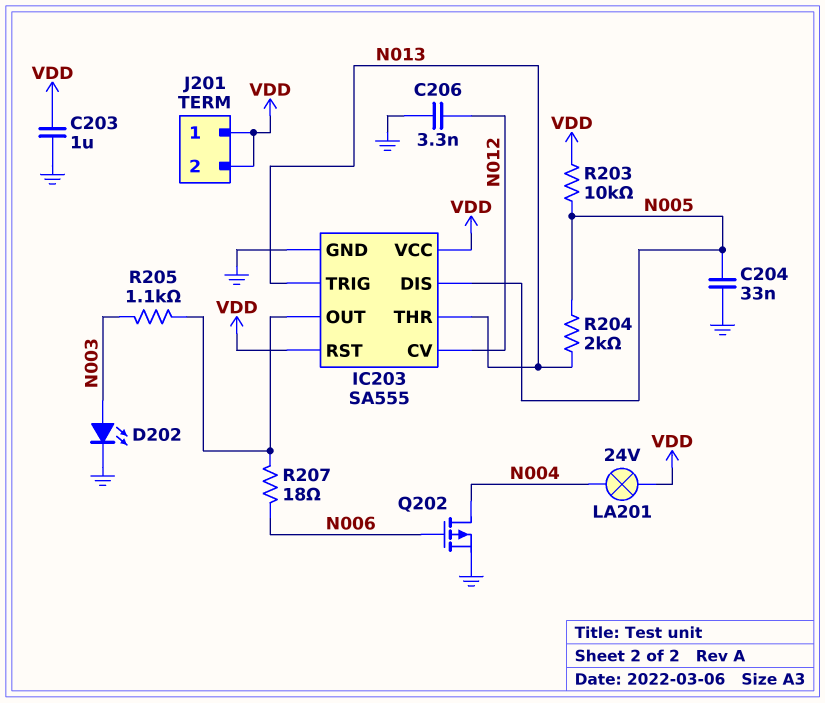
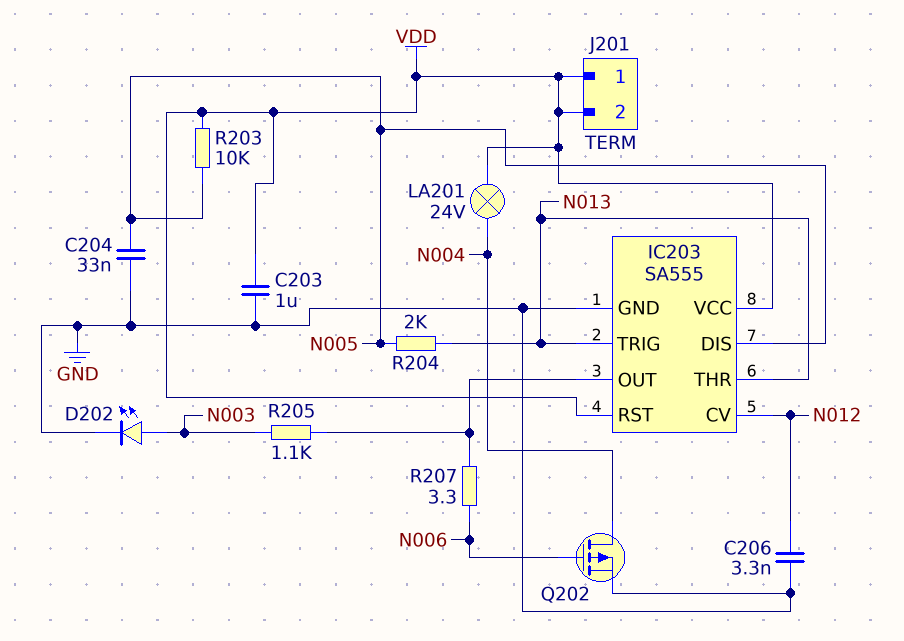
R207: 18 (IC203/OUT, N006) -> 3.3 (IC203/OUT, N006)

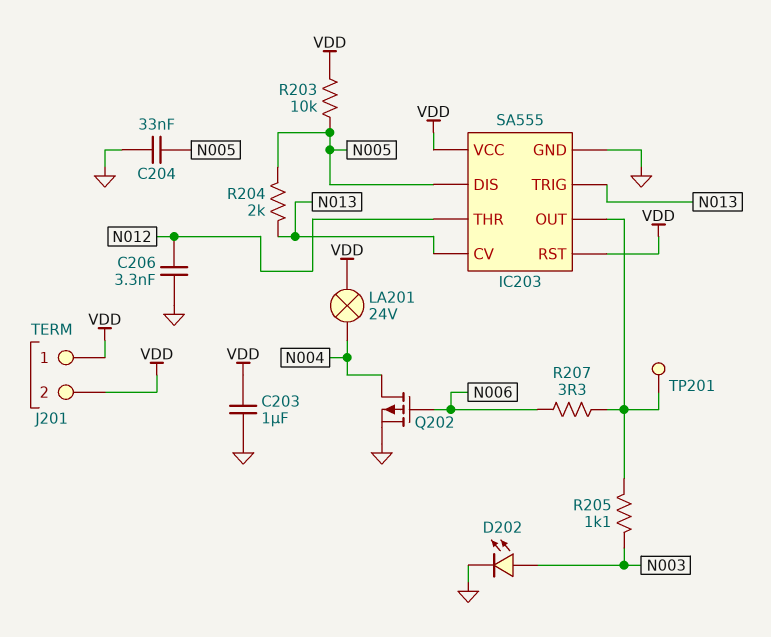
IC203 pin CV: N012 -> N013
IC203 pin THR: N013 -> N012
TP201: none -> test point (IC203/OUT)

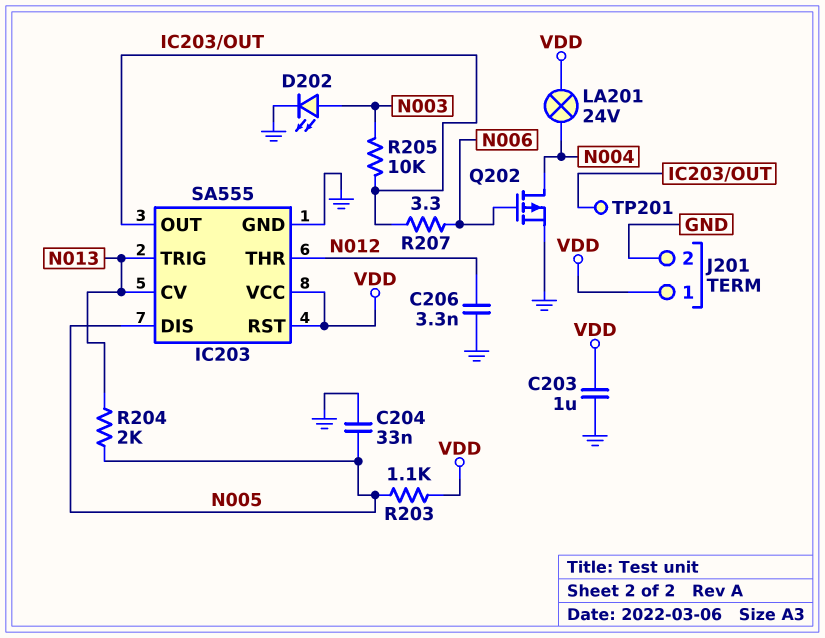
J201 pin 2: VDD -> GND
R203: 10k (N005, VDD) -> 1.1k (N005, VDD)
R205: 1.1k (IC203/OUT, N003) -> 10k (IC203/OUT, N003)

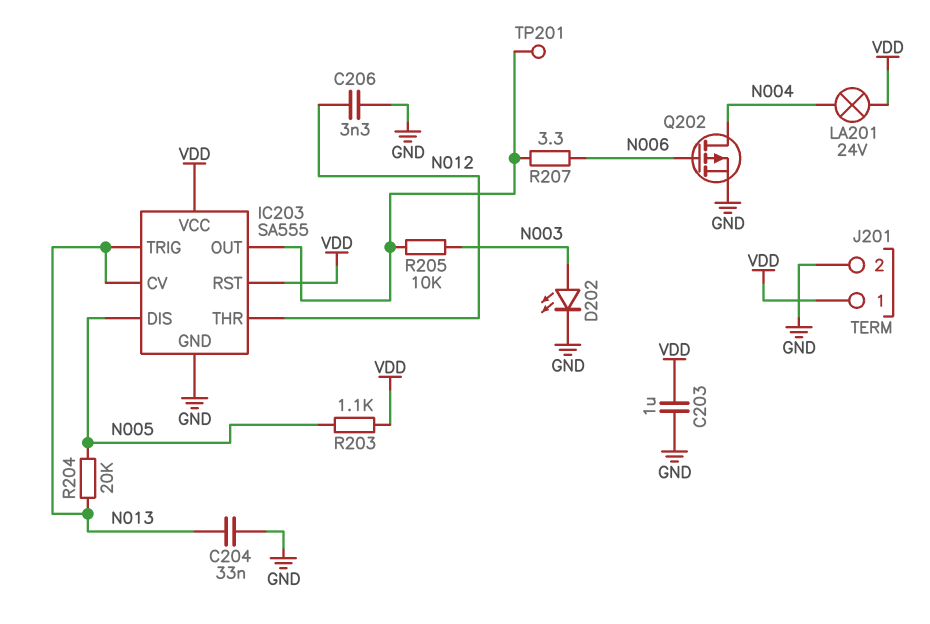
C204: 33nF (GND, N005) -> 33nF (GND, N013)
R204: 2k (N005, N013) -> 20k (N005, N013)

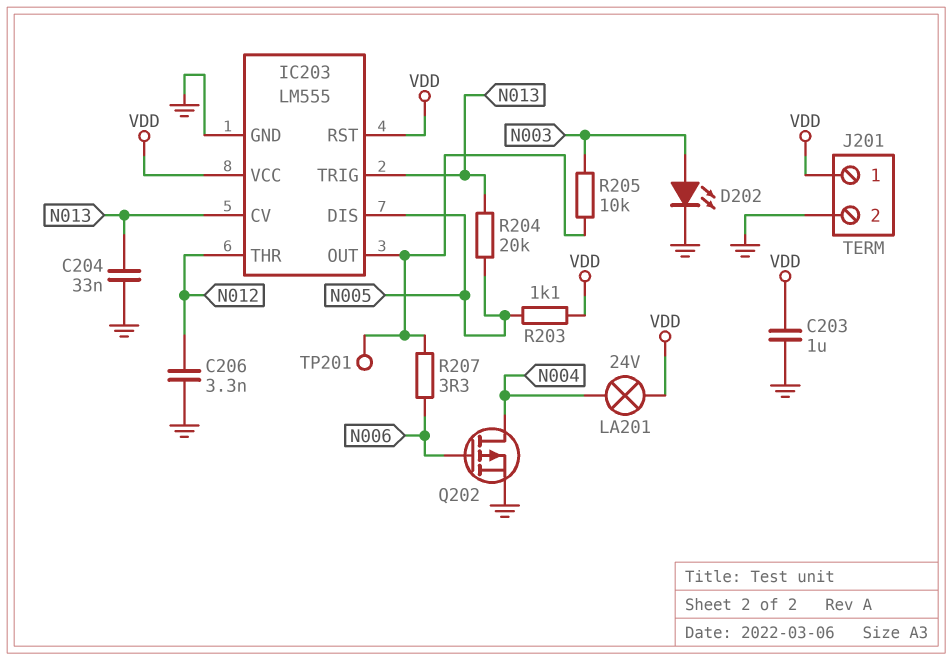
IC203: SA555 -> LM555

